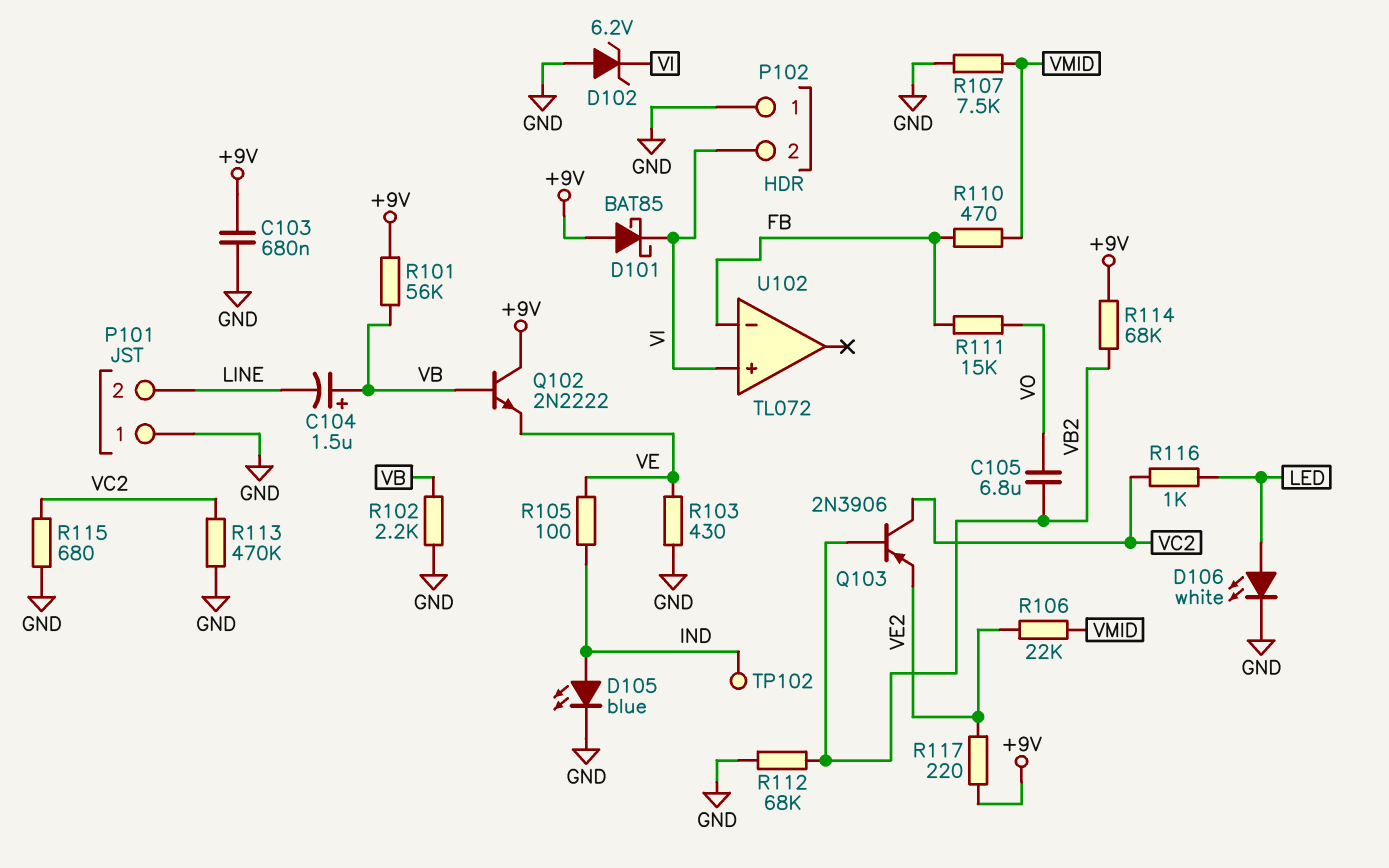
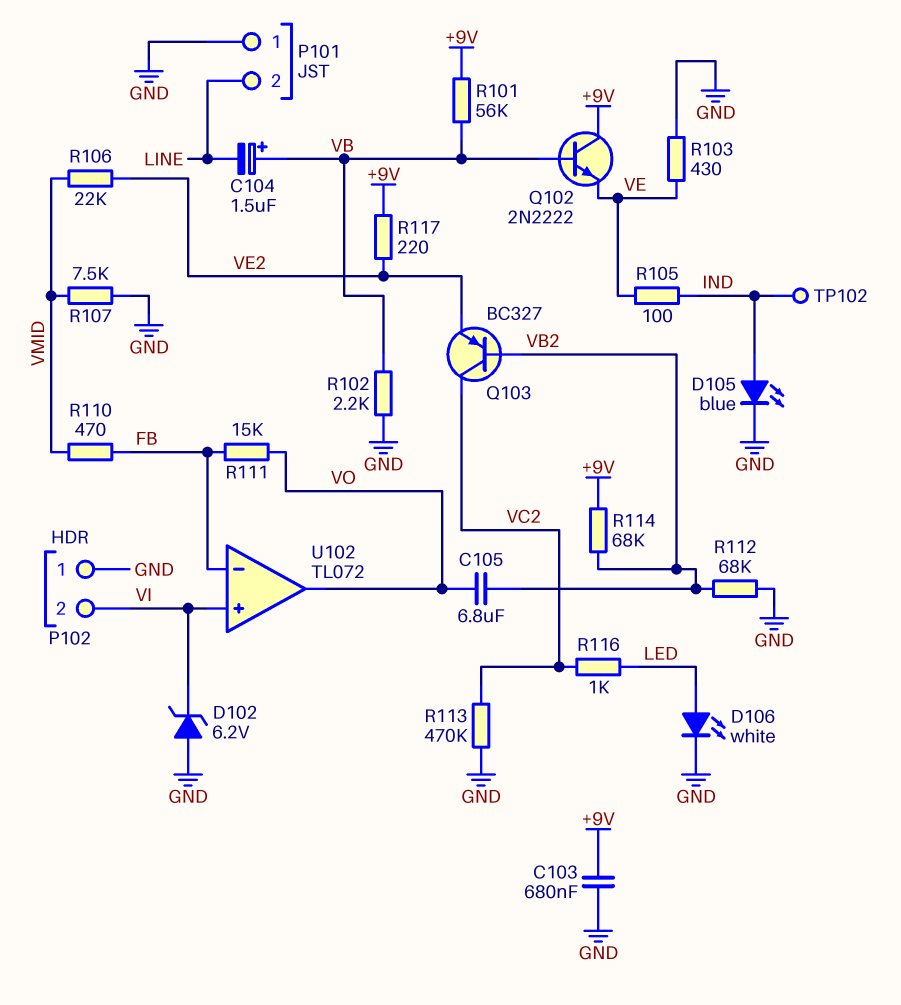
D101: schottky BAT85 (A +9V, K VI) -> none
Q103: PNP 2N3906 (B VB2, C VC2, E VE2) -> PNP BC327 (B VB2, C VC2, E VE2)
R115: 680 (GND, VC2) -> none
U102 pin out: none -> VO

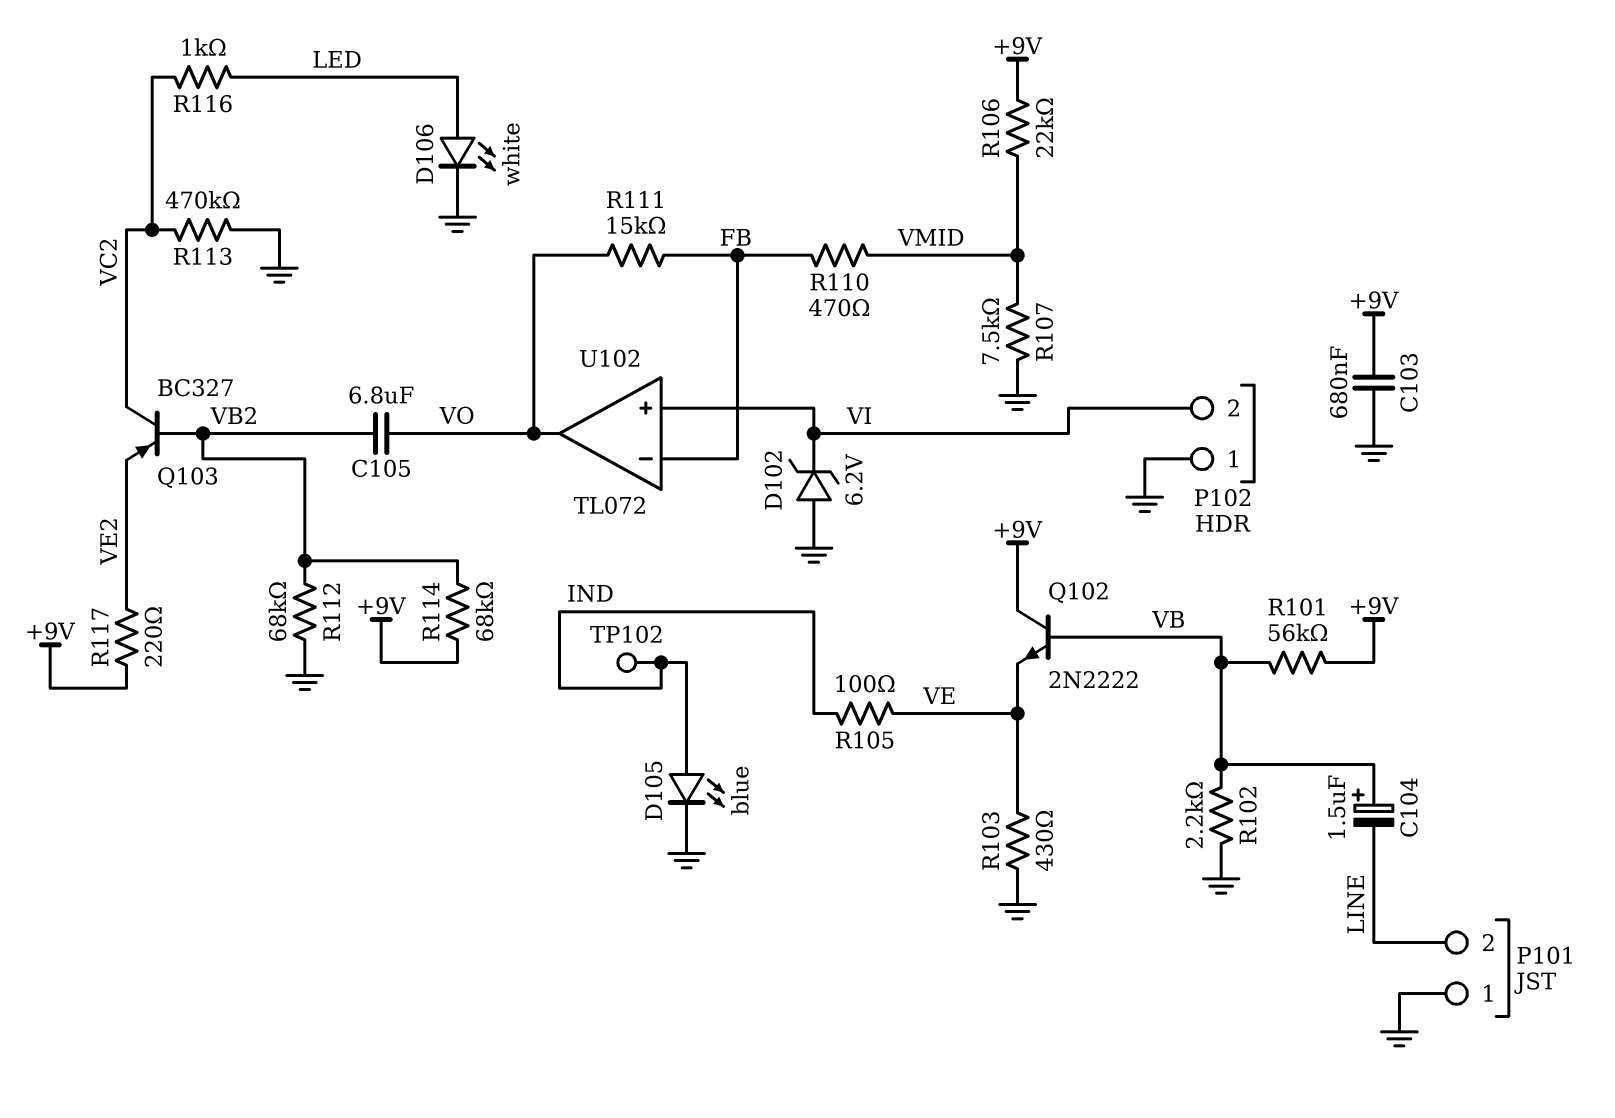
R106: 22k (VE2, VMID) -> 22k (+9V, VMID)

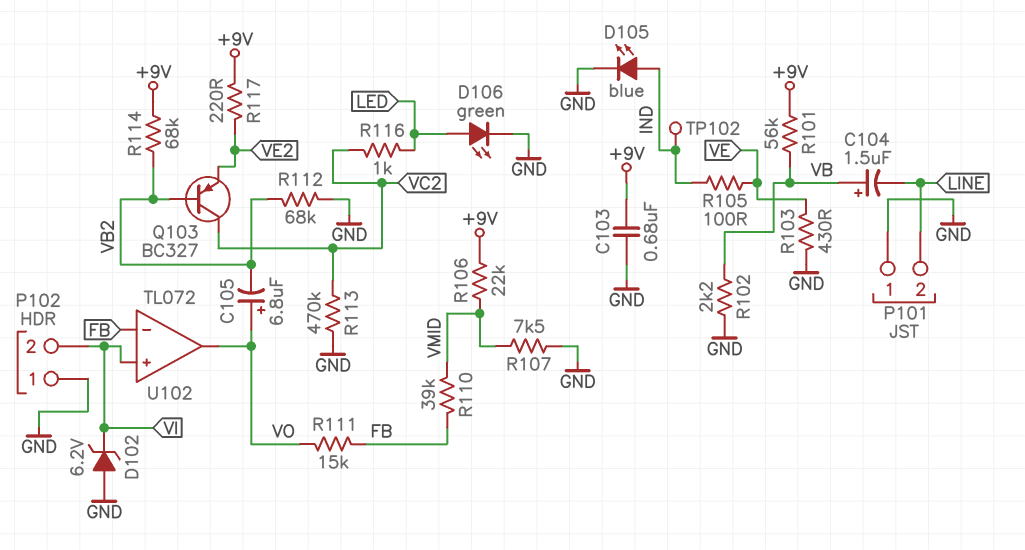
C105: 6.8uF (VB2, VO) -> 6.8uF (plus VO, minus VB2)
D106: LED white (A LED, K GND) -> LED green (A LED, K GND)
Q102: NPN 2N2222 (B VB, C +9V, E VE) -> none
R110: 470 (FB, VMID) -> 39k (FB, VMID)

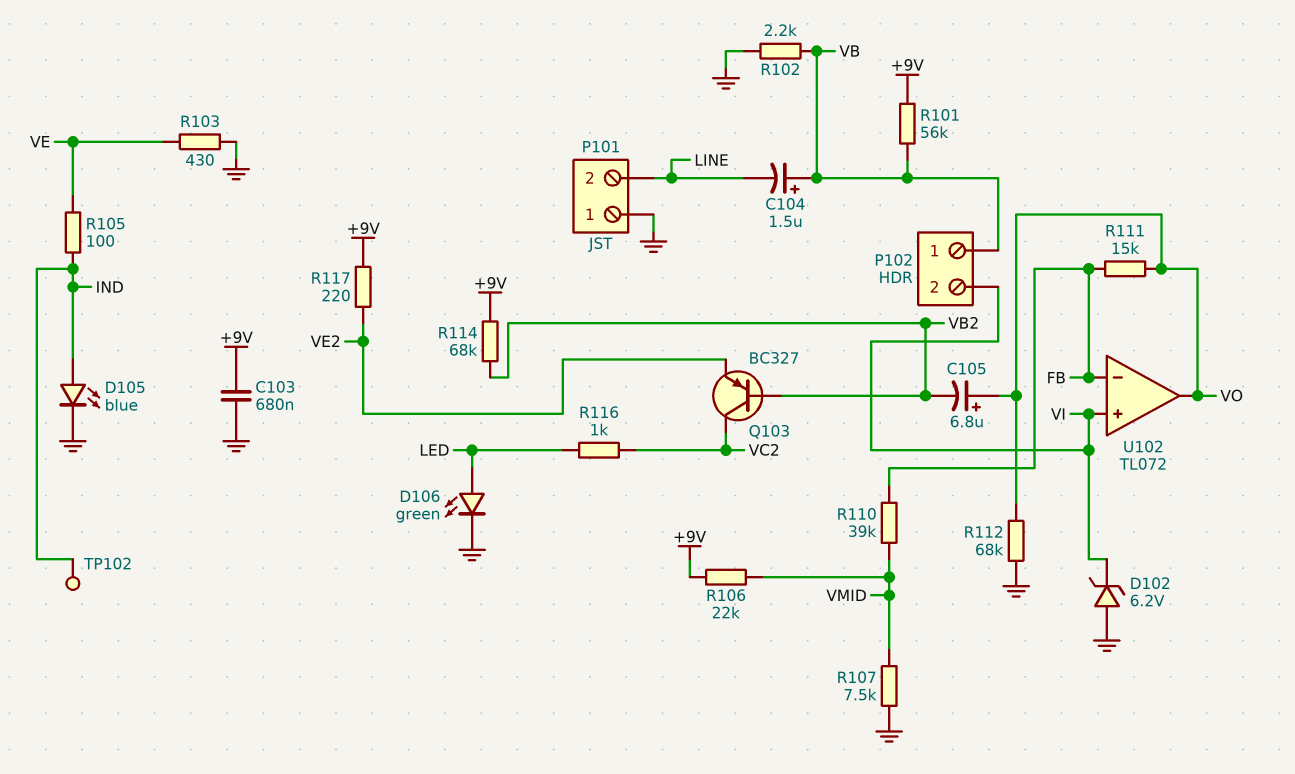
P102 pin 1: GND -> VB
R112: 68k (GND, VB2) -> 68k (GND, VO)
R113: 470k (GND, VC2) -> none

